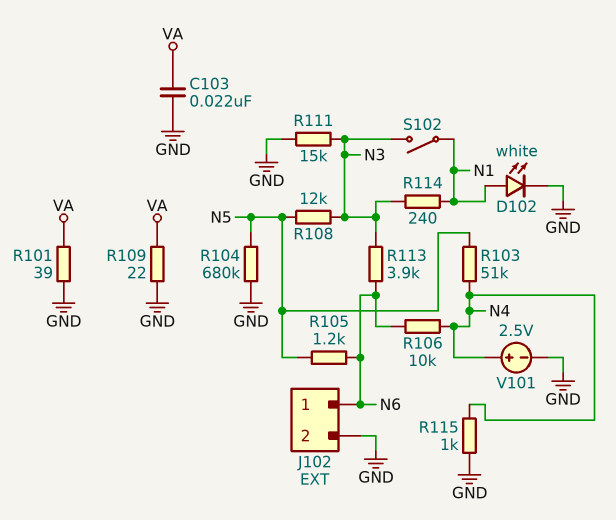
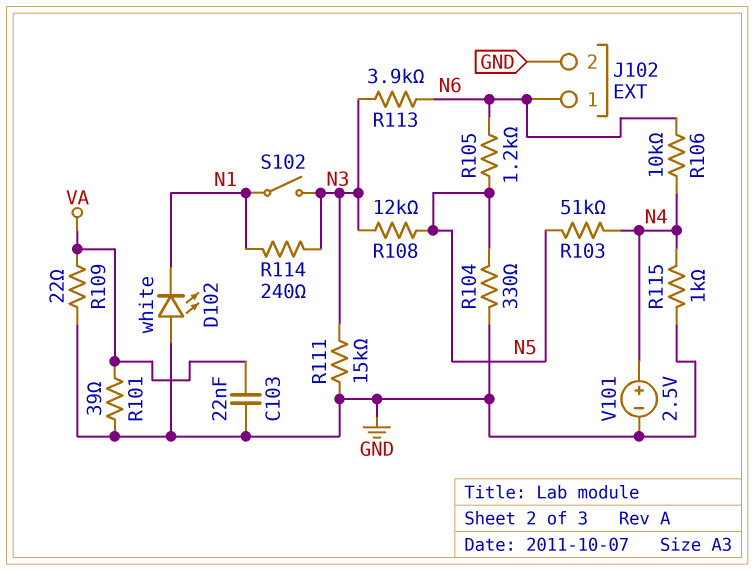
D102: LED white (A N1, K GND) -> LED white (A GND, K N1)
R104: 680k (GND, N5) -> 330 (GND, N5)

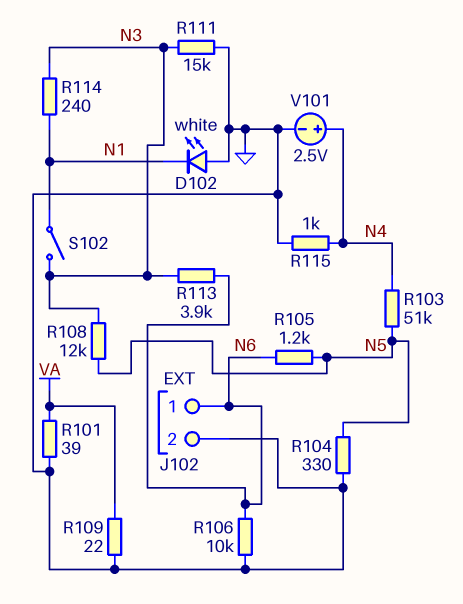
C103: 22nF (GND, VA) -> none
R106: 10k (N4, N6) -> 10k (GND, N6)

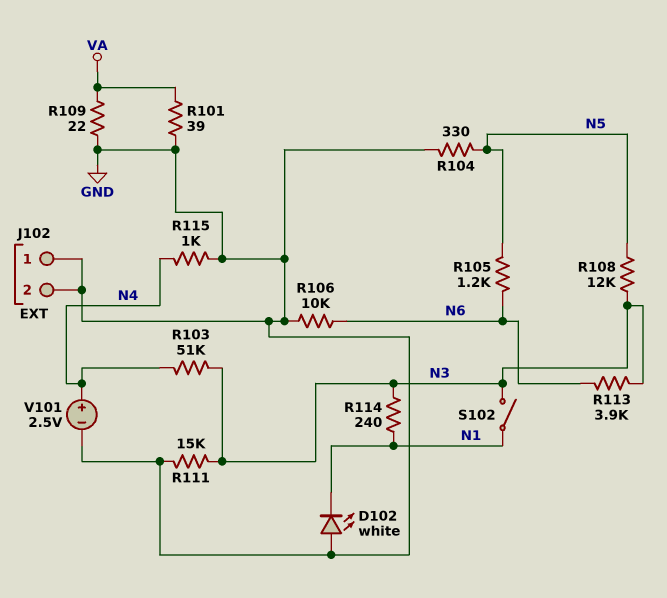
J102 pin 1: N6 -> GND
R103: 51k (N4, N5) -> 51k (N3, N4)

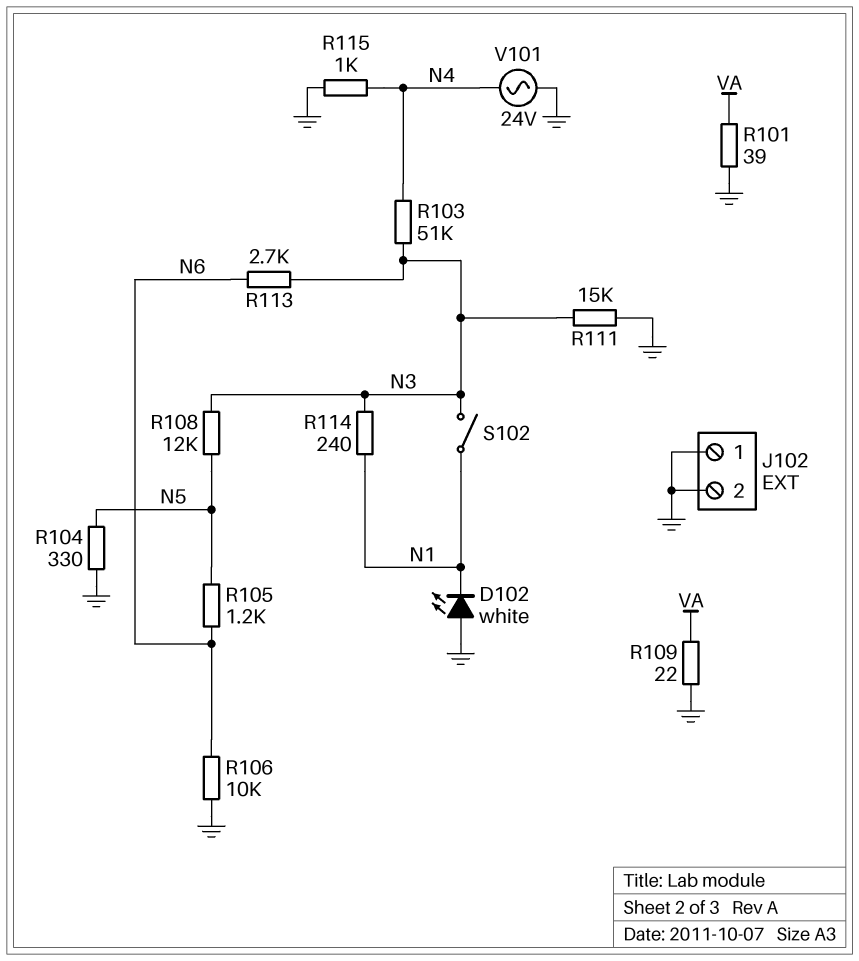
R113: 3.9k (N3, N6) -> 2.7k (N3, N6)
V101: 2.5V (plus N4, minus GND) -> AC 24V (GND, N4)

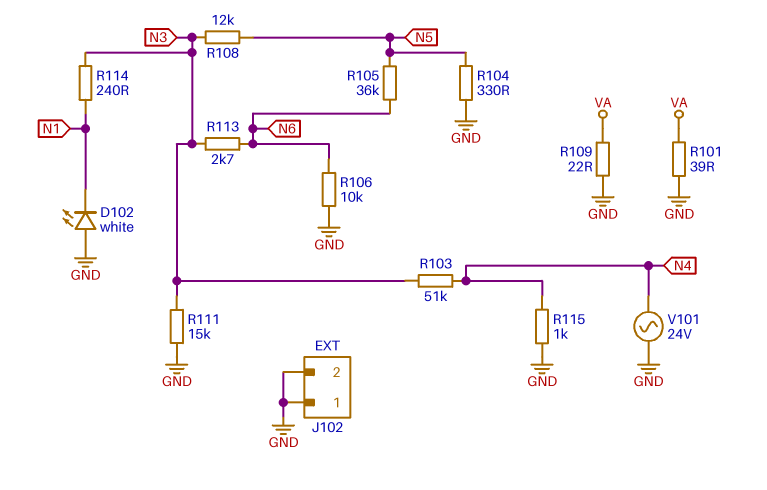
R105: 1.2k (N5, N6) -> 36k (N5, N6)
S102: switch (N1, N3) -> none

